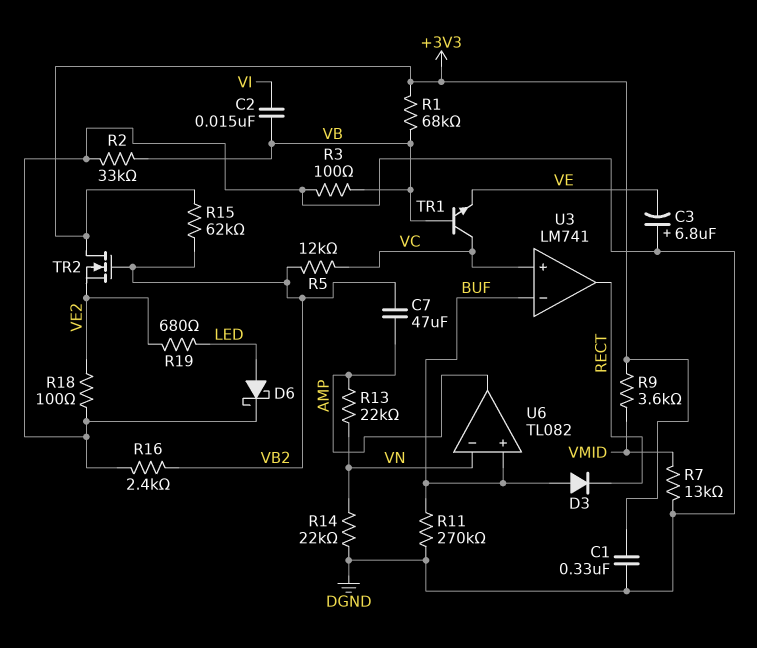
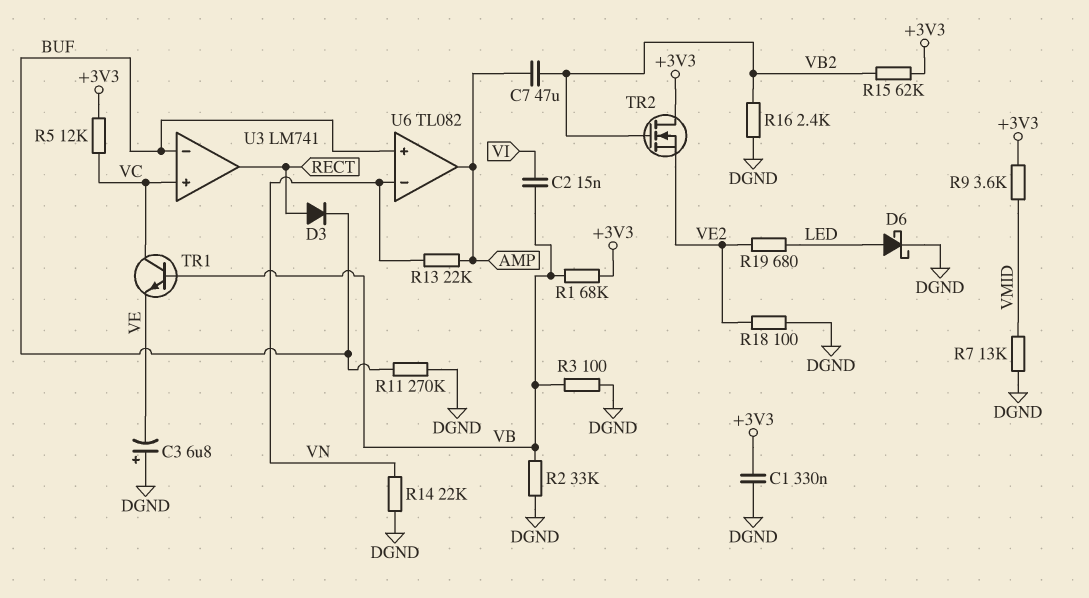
D3: diode (A BUF, K RECT) -> diode (A RECT, K BUF)
R5: 12k (VB2, VC) -> 12k (+3V3, VC)

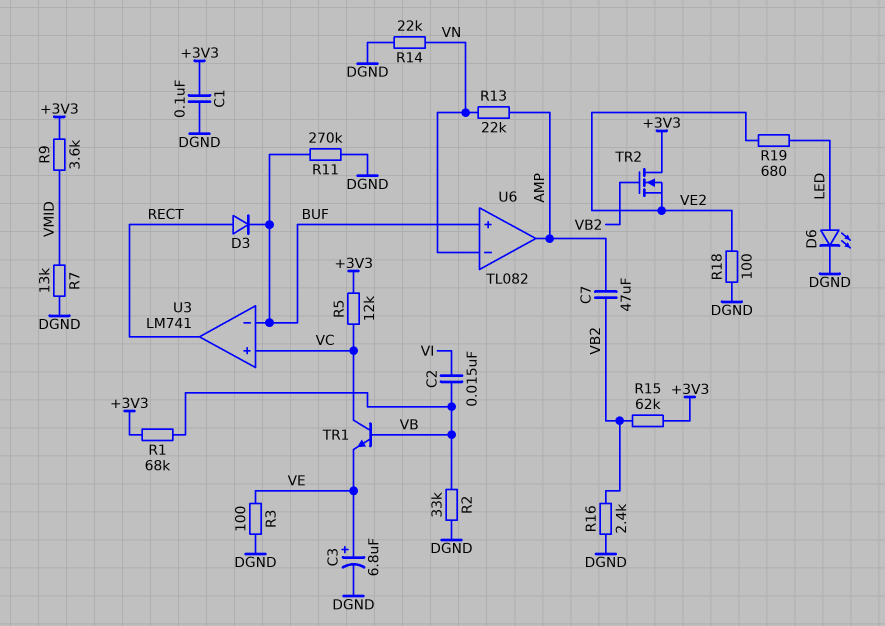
C1: 330nF (+3V3, DGND) -> 100nF (+3V3, DGND)
C3: 6.8uF (plus DGND, minus VE) -> 6.8uF (plus VE, minus DGND)
D6: schottky (A LED, K DGND) -> LED (A LED, K DGND)
R3: 100 (DGND, VB) -> 100 (DGND, VE)

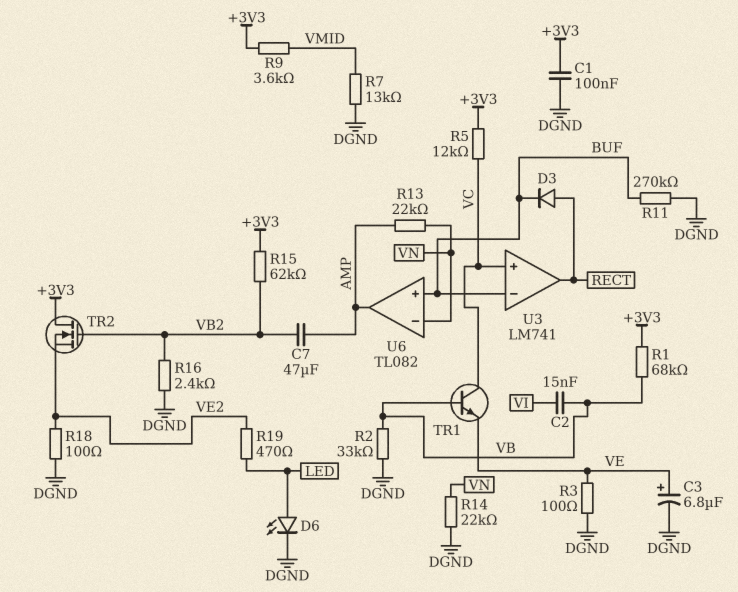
R19: 680 (LED, VE2) -> 470 (LED, VE2)

